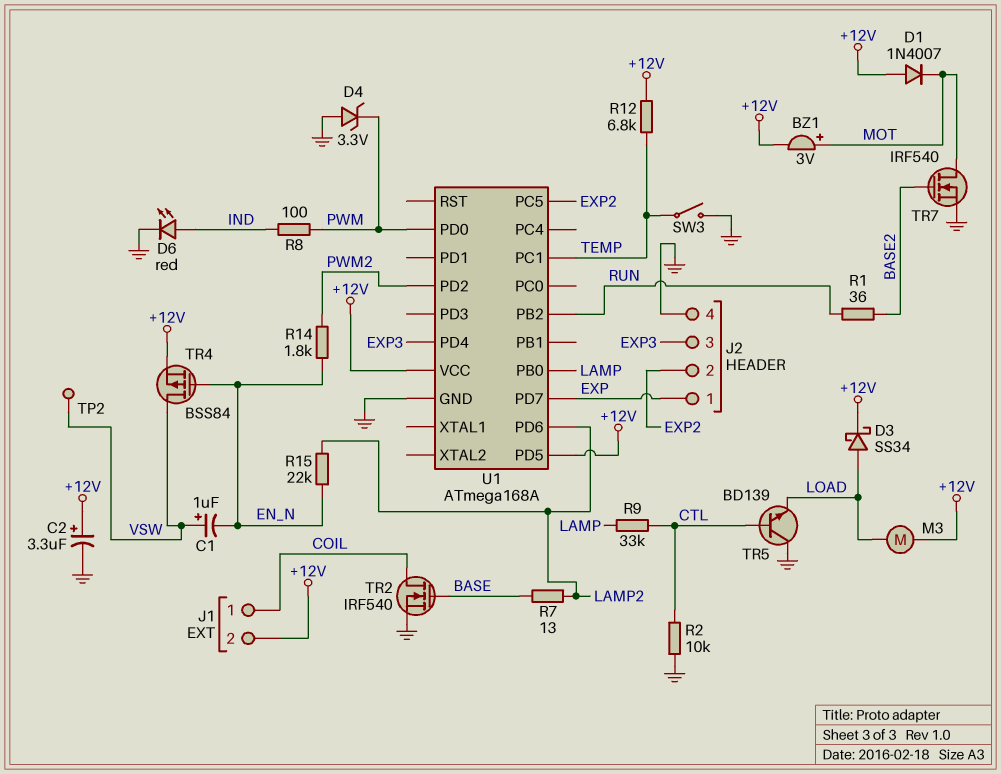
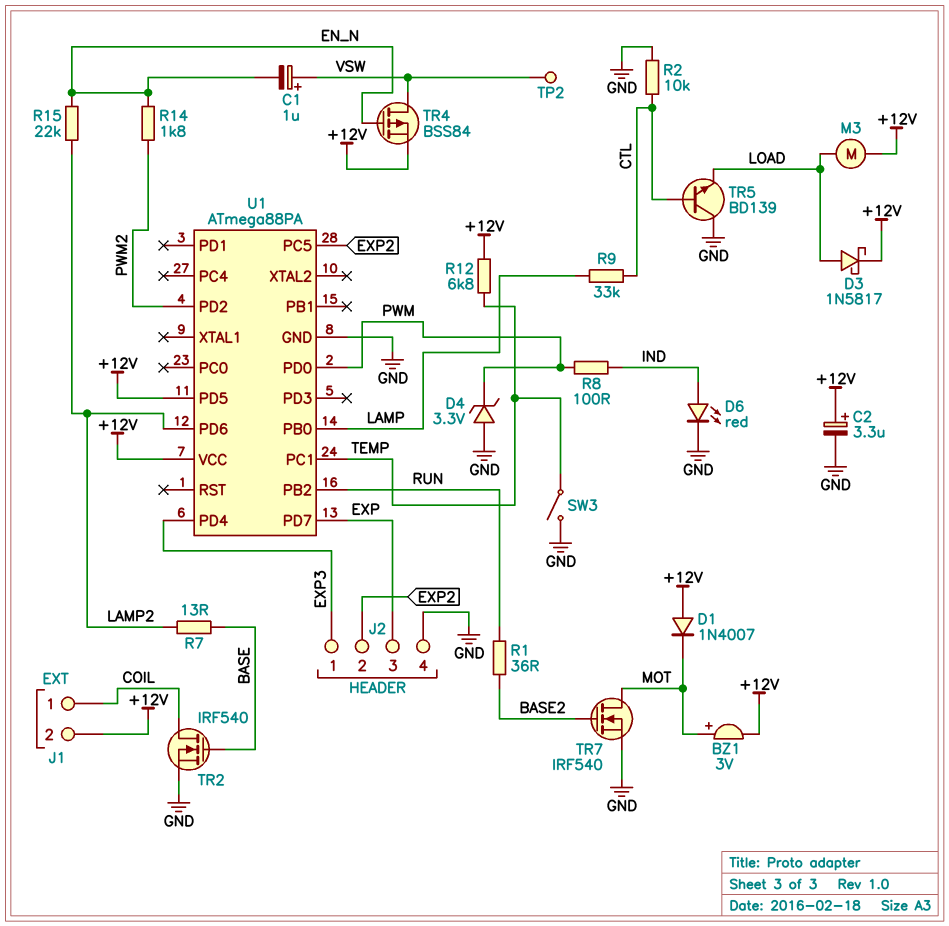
D3: schottky SS34 (A LOAD, K +12V) -> schottky 1N5817 (A LOAD, K +12V)
J2 pin 1: EXP -> EXP3
J2 pin 3: EXP3 -> EXP
U1: ATmega168A -> ATmega88PA

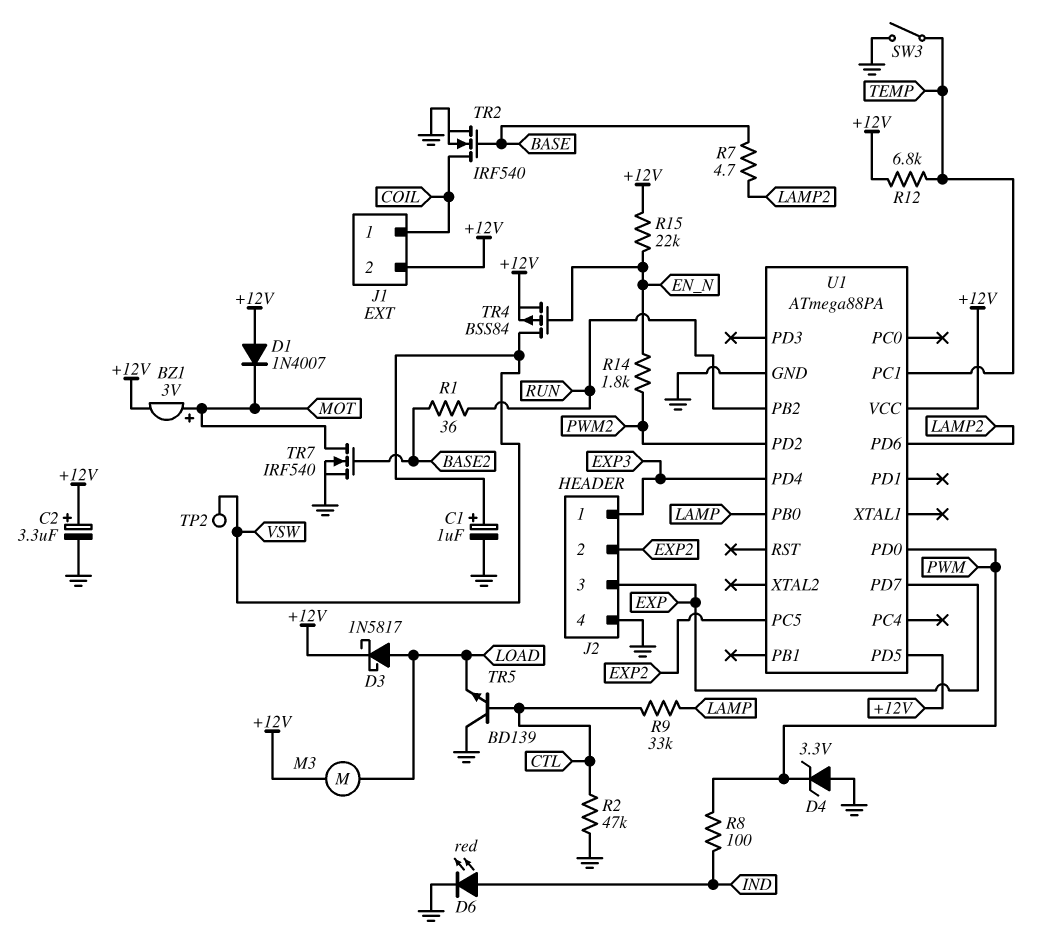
C1: 1uF (plus VSW, minus EN_N) -> 1uF (plus VSW, minus GND)
R2: 10k (CTL, GND) -> 47k (CTL, GND)
R7: 13 (BASE, LAMP2) -> 4.7 (BASE, LAMP2)
R15: 22k (EN_N, LAMP2) -> 22k (+12V, EN_N)

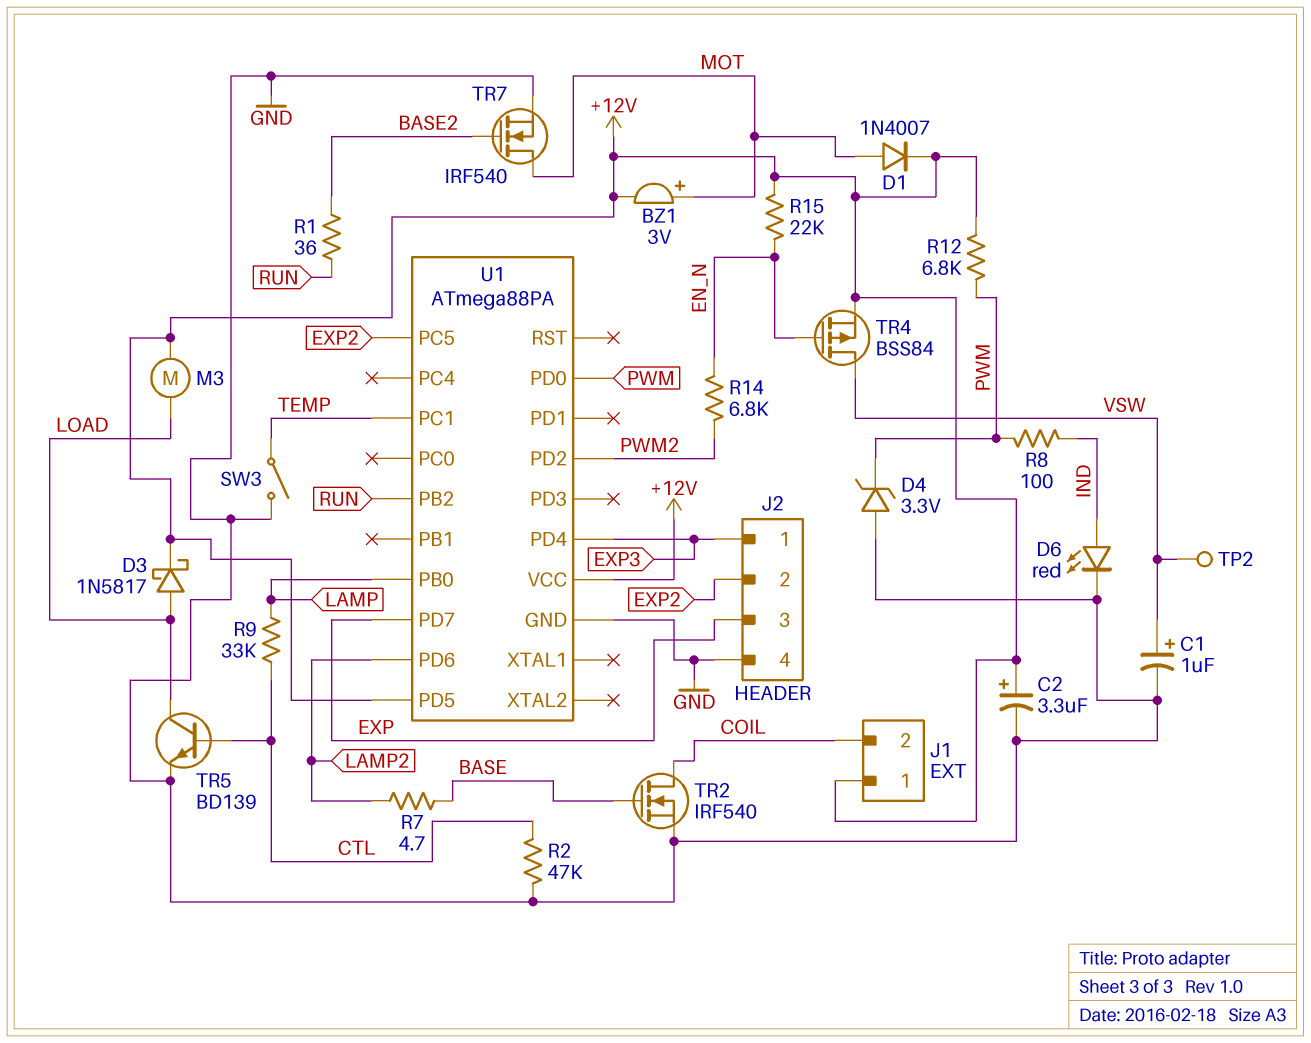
D1: diode 1N4007 (A +12V, K MOT) -> diode 1N4007 (A MOT, K +12V)
J1 pin 1: COIL -> +12V
J1 pin 2: +12V -> COIL
R12: 6.8k (+12V, TEMP) -> 6.8k (+12V, PWM)
R14: 1.8k (EN_N, PWM2) -> 6.8k (EN_N, PWM2)
TR5: NPN BD139 (B CTL, C GND, E LOAD) -> NPN BD139 (B CTL, C LOAD, E GND)

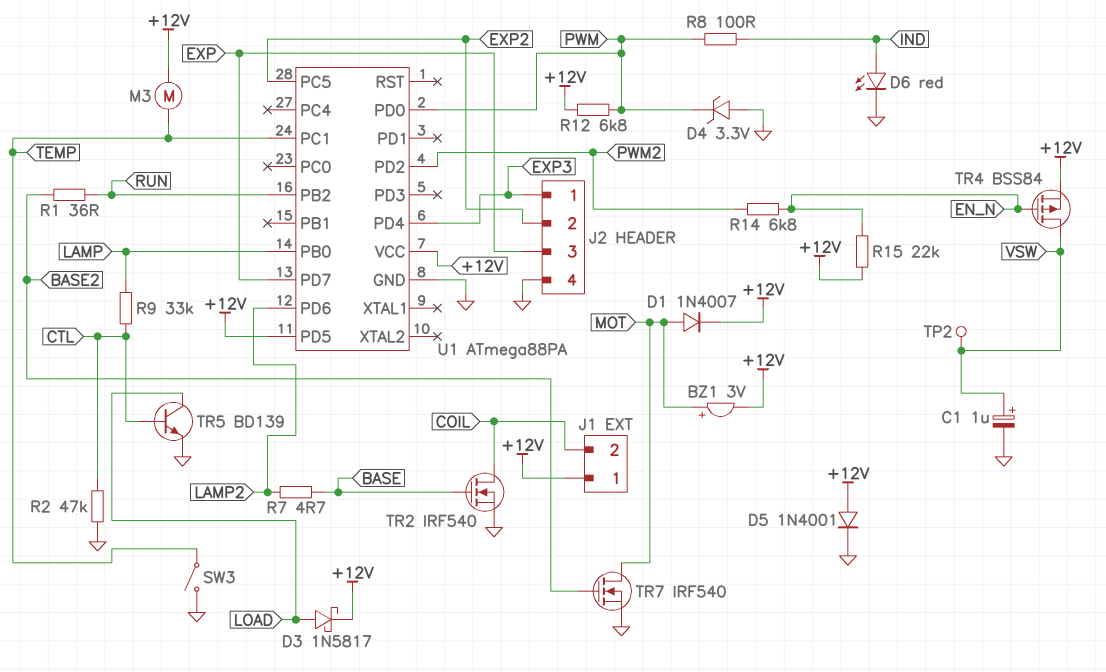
C2: 3.3uF (plus +12V, minus GND) -> none
D5: none -> diode 1N4001 (A +12V, K GND)
M3: motor (+12V, LOAD) -> motor (+12V, TEMP)

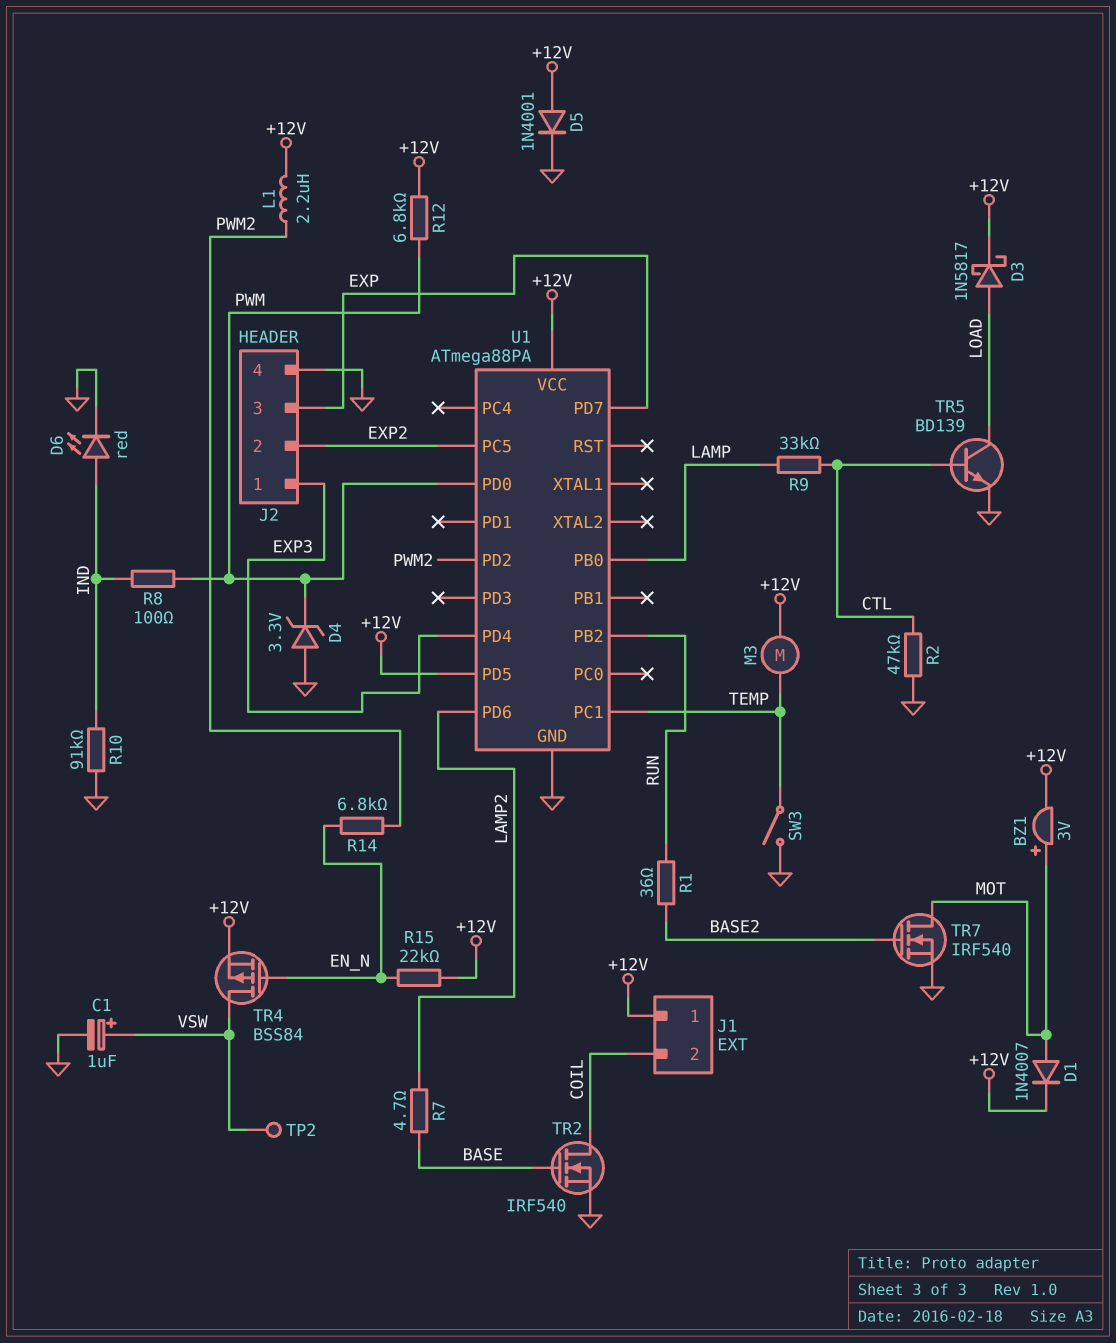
L1: none -> 2.2uH (+12V, PWM2)
R10: none -> 91k (GND, IND)

